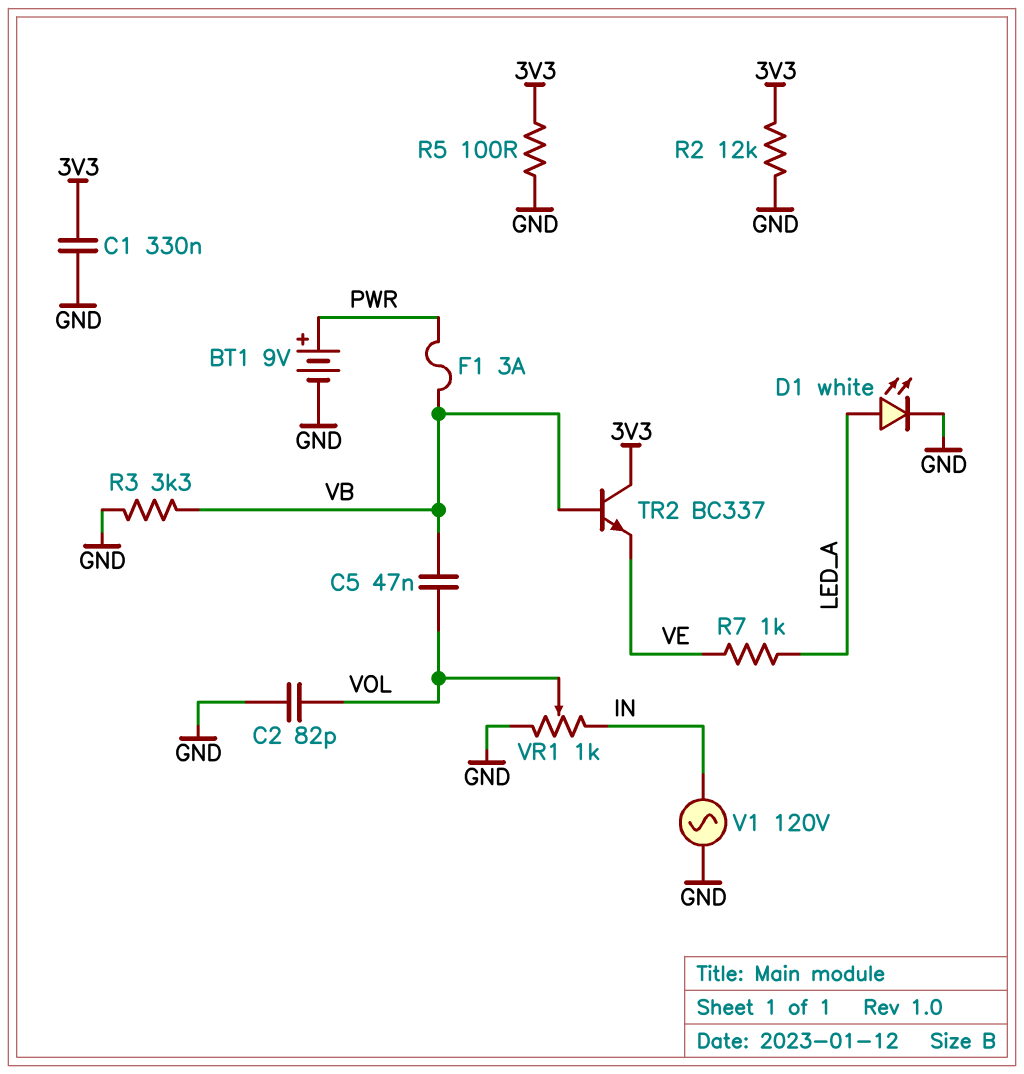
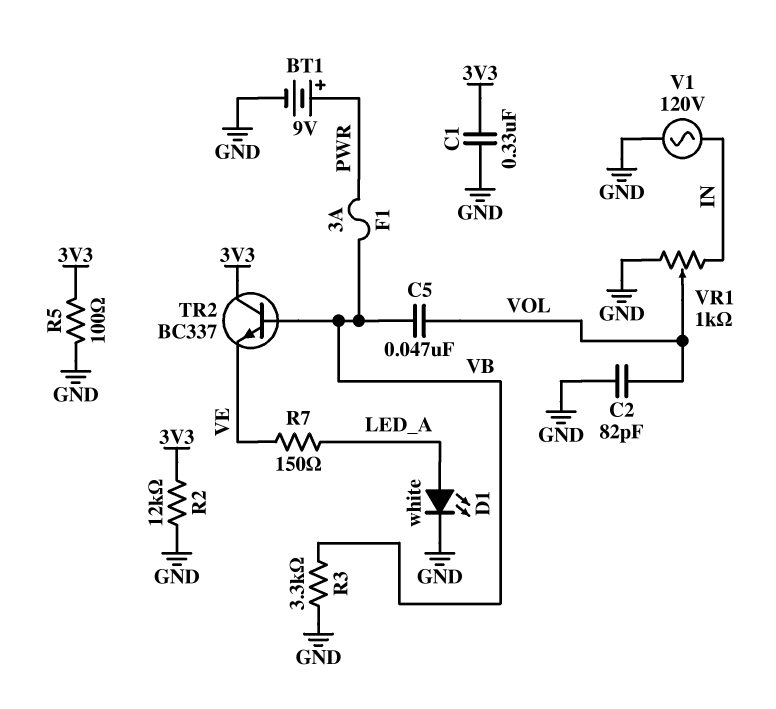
R7: 1k (LED_A, VE) -> 150 (LED_A, VE)

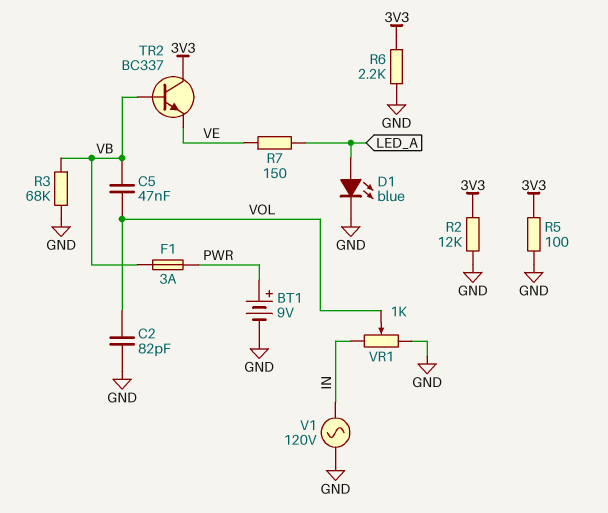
C1: 330nF (3V3, GND) -> none
D1: LED white (A LED_A, K GND) -> LED blue (A LED_A, K GND)
R3: 3.3k (GND, VB) -> 68k (GND, VB)
R6: none -> 2.2k (3V3, GND)

